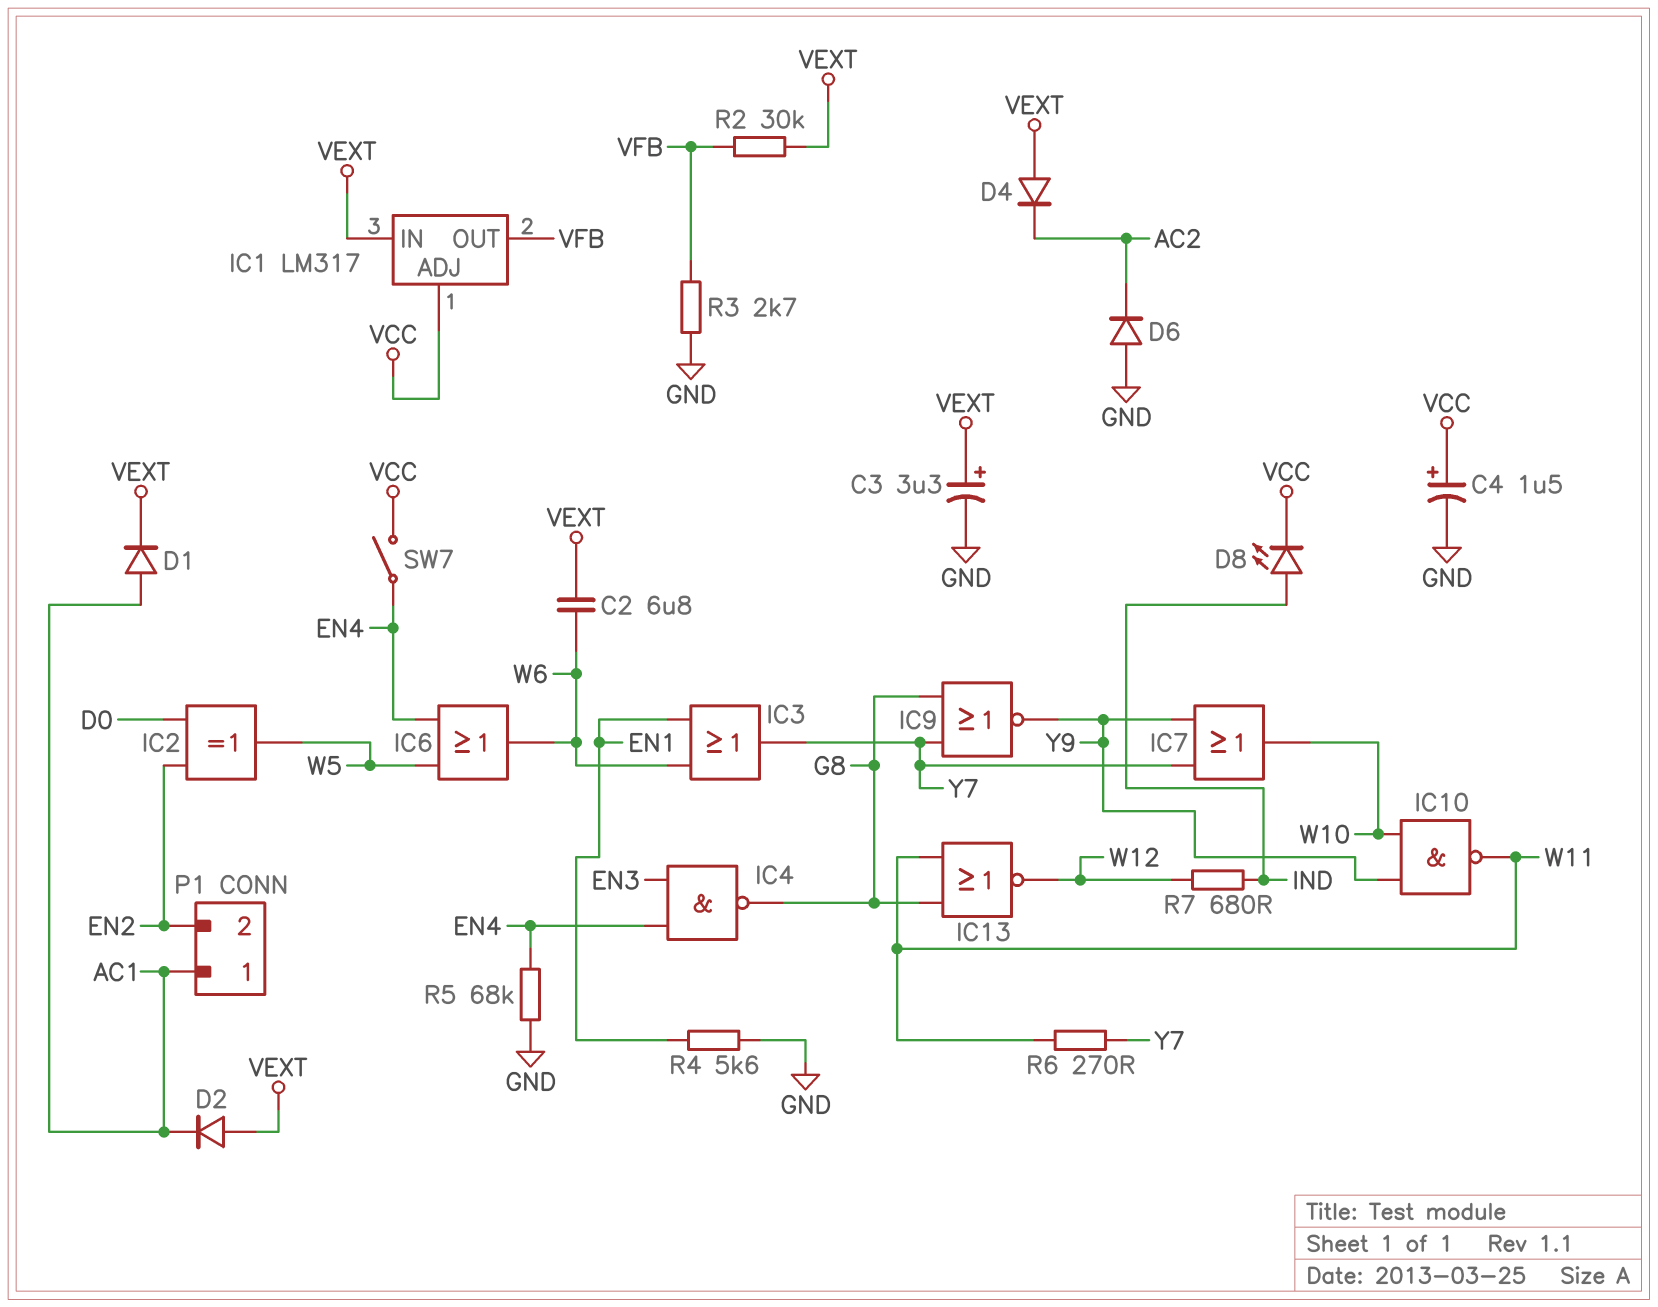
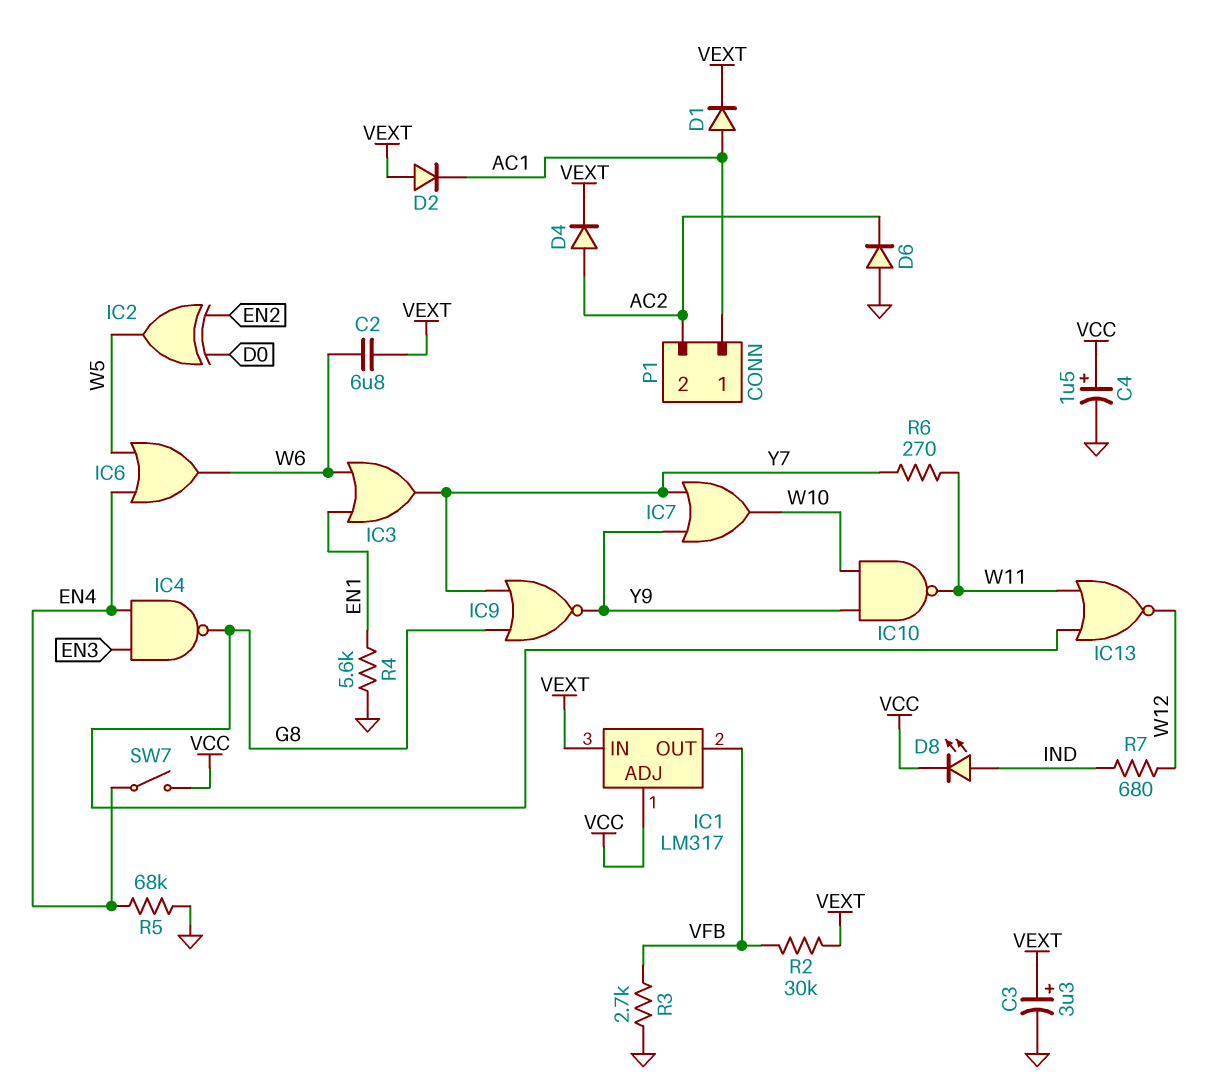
D4: diode (A VEXT, K AC2) -> diode (A AC2, K VEXT)
P1 pin 2: EN2 -> AC2

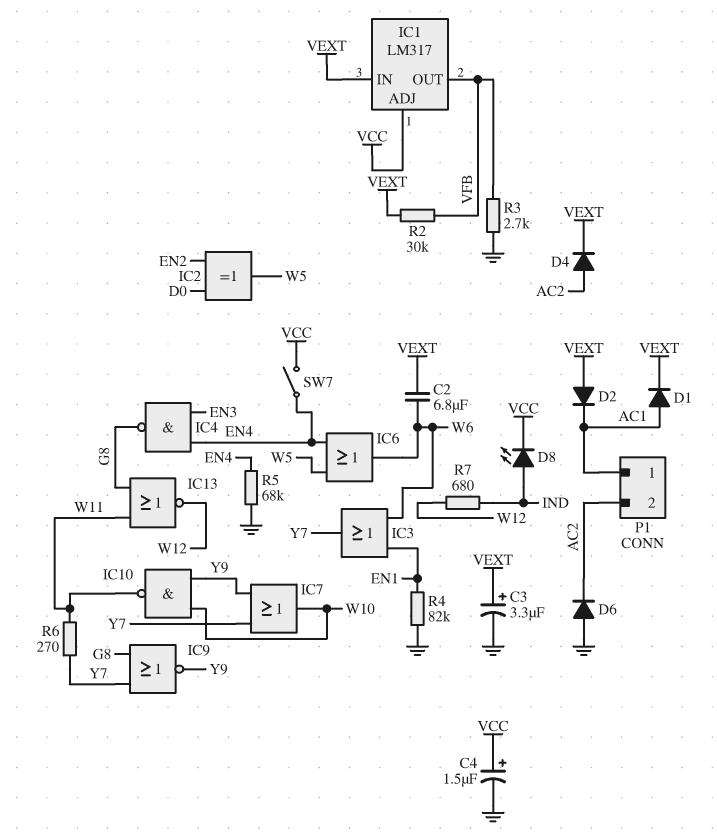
R4: 5.6k (EN1, GND) -> 82k (EN1, GND)

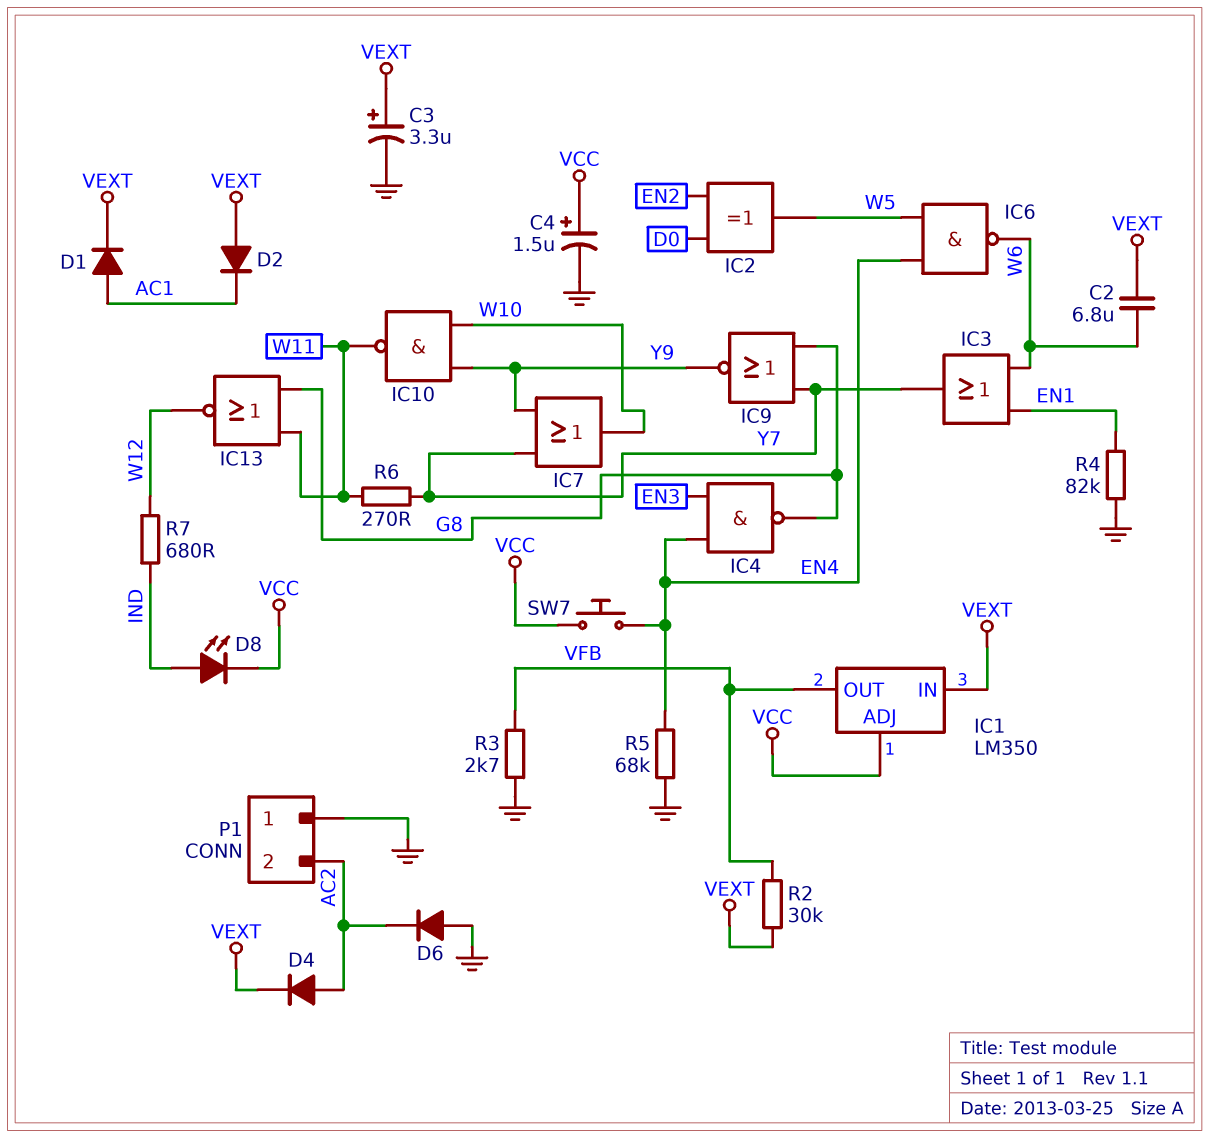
IC1: LM317 -> LM350
IC6: OR (in EN4, in W5, out W6) -> NAND (in EN4, in W5, out W6)
P1 pin 1: AC1 -> GND
SW7: switch (EN4, VCC) -> button (EN4, VCC)

